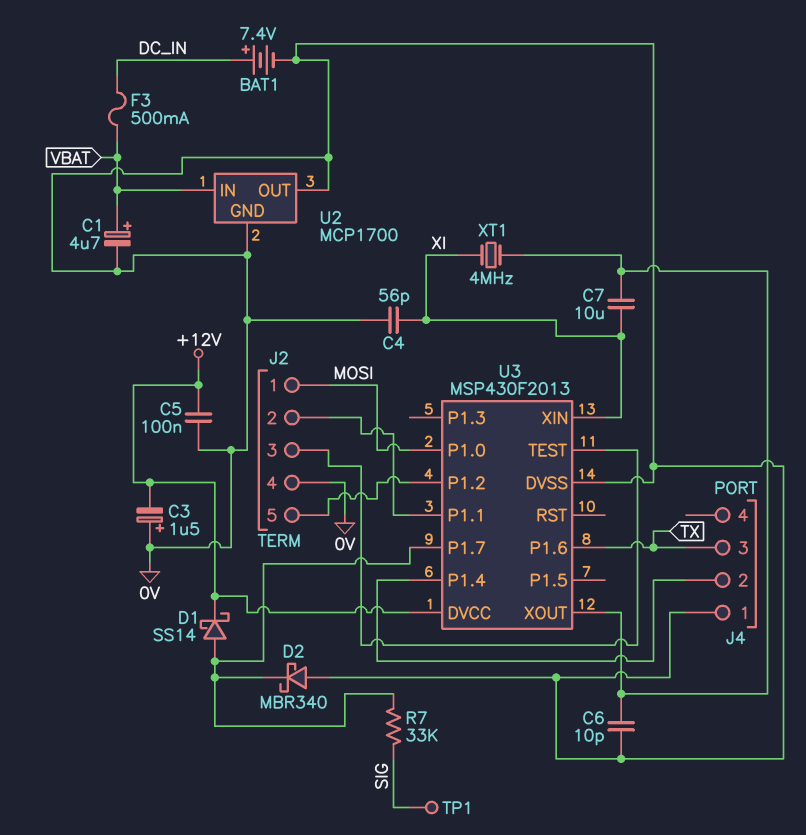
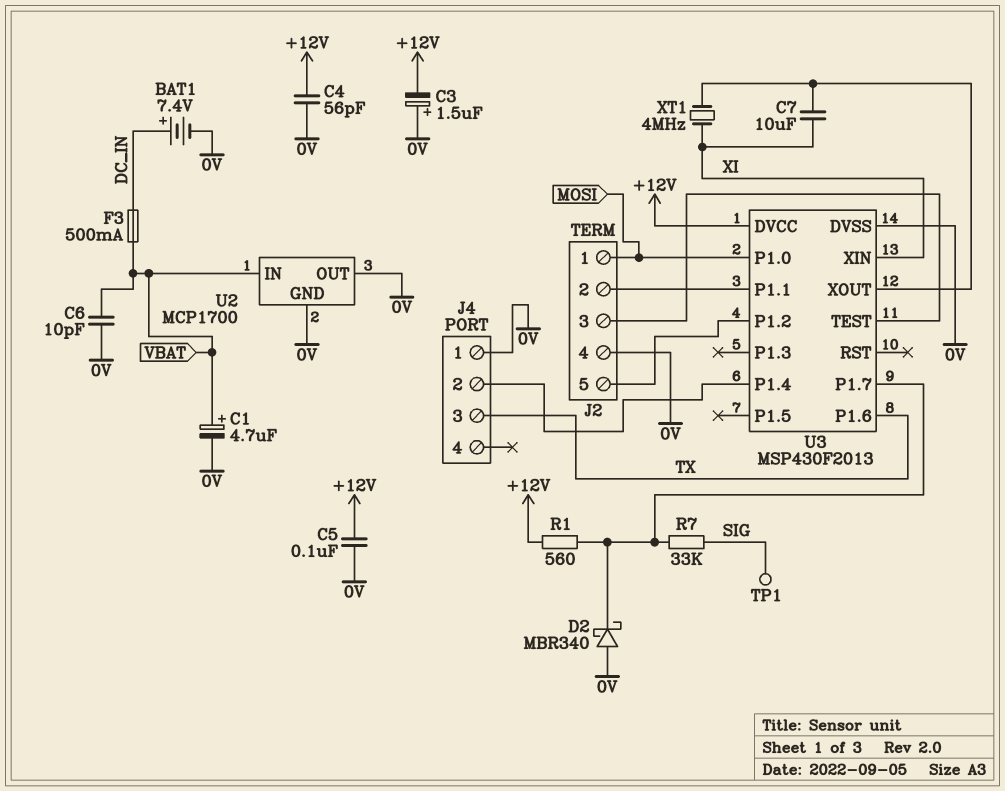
C4: 56pF (0V, XI) -> 56pF (+12V, 0V)
C6: 10pF (0V, U3/XOUT) -> 10pF (0V, VBAT)
D1: schottky SS14 (A U3/P1.7, K +12V) -> none
R1: none -> 560 (+12V, U3/P1.7)

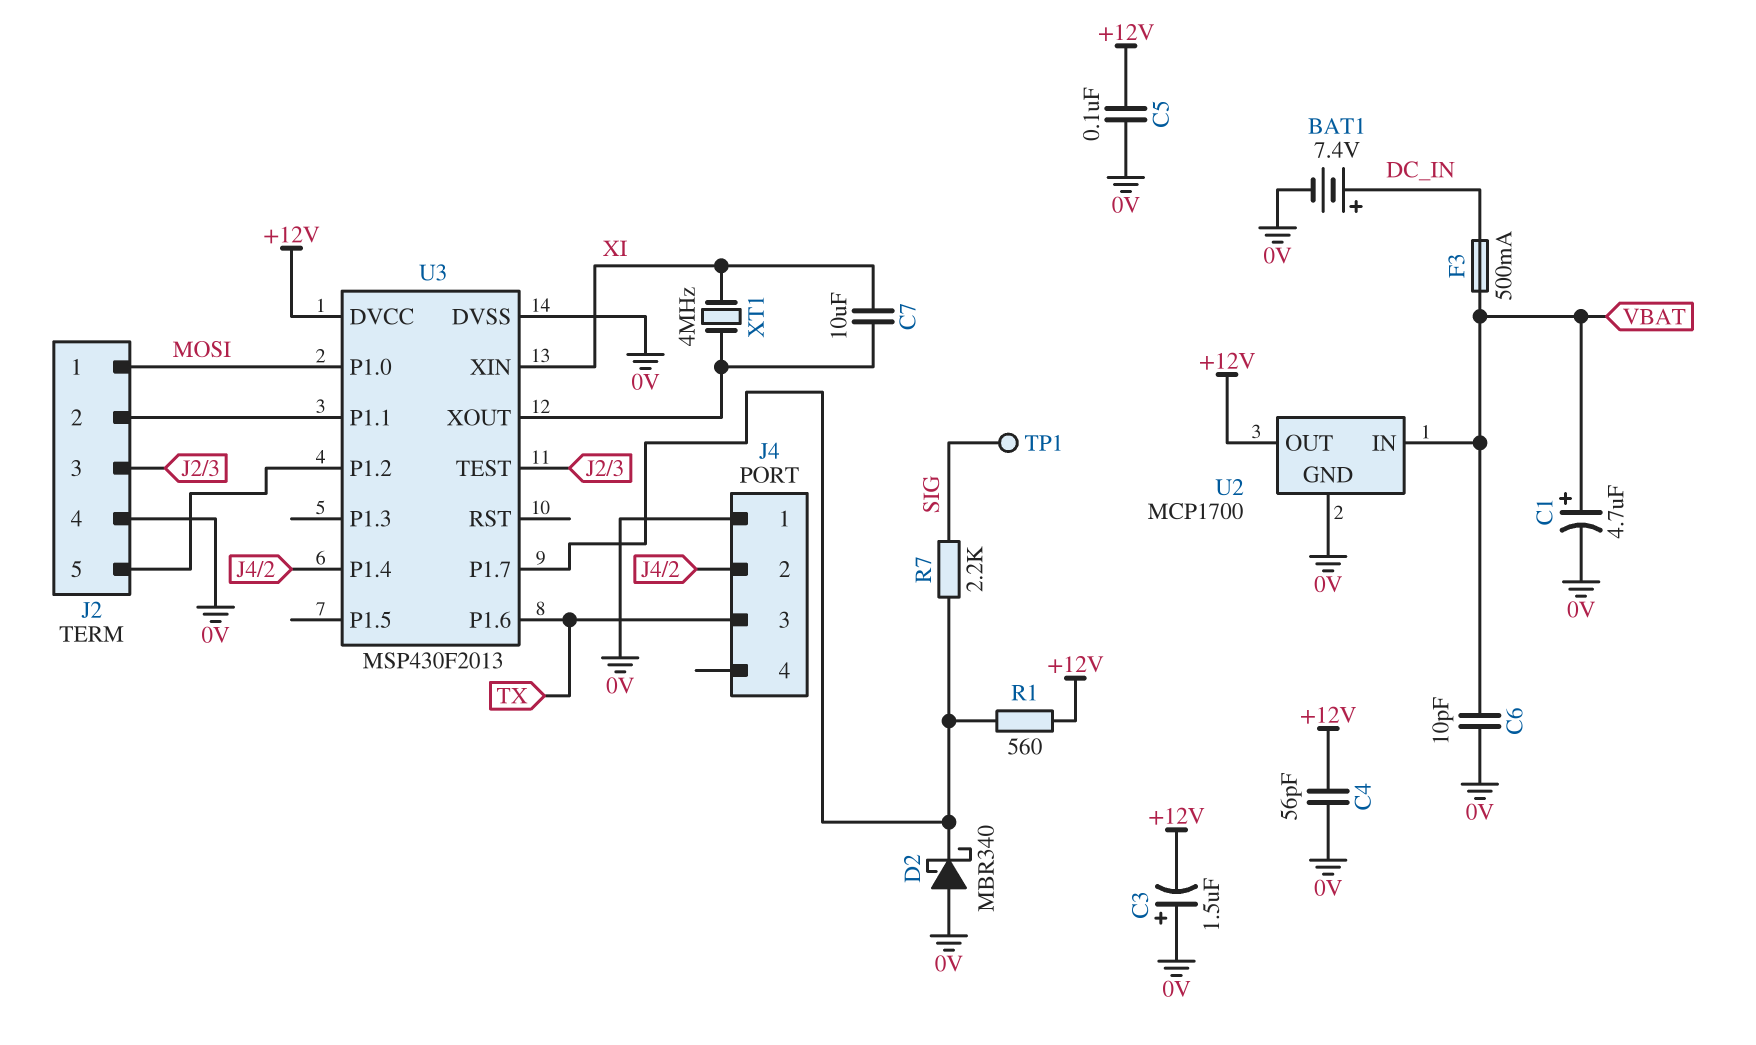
R7: 33k (SIG, U3/P1.7) -> 2.2k (SIG, U3/P1.7)
U2 pin OUT: 0V -> +12V

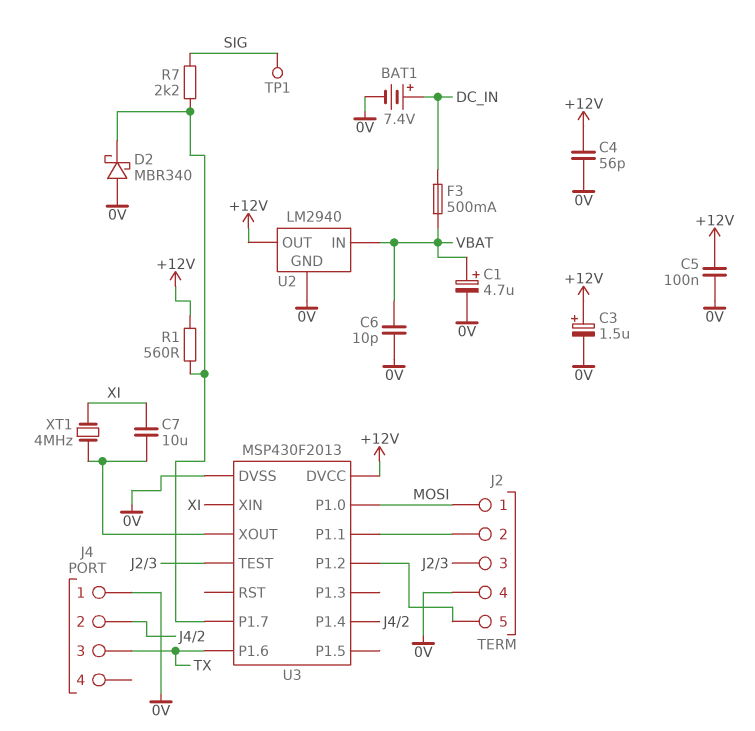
C3: 1.5uF (plus 0V, minus +12V) -> 1.5uF (plus +12V, minus 0V)
U2: MCP1700 -> LM2940

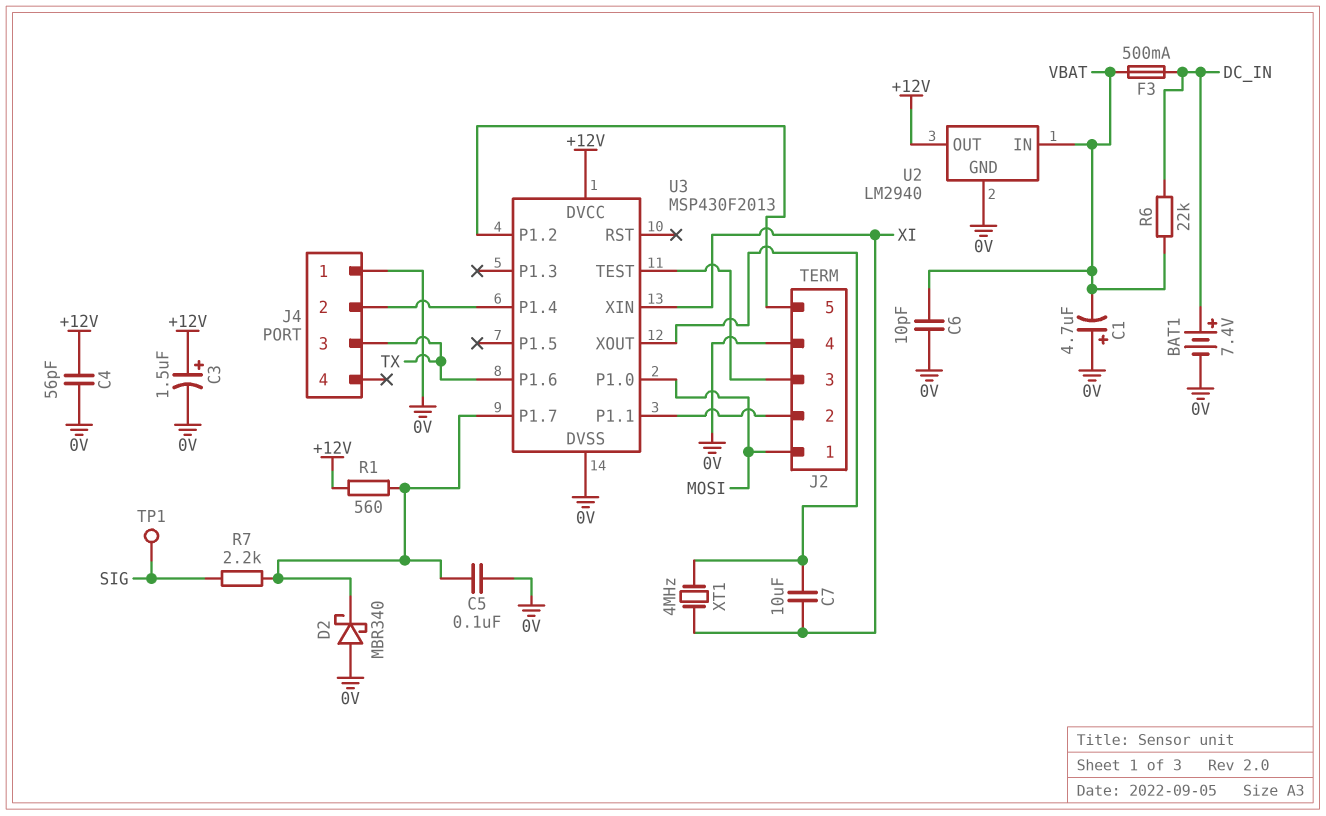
C1: 4.7uF (plus VBAT, minus 0V) -> 4.7uF (plus 0V, minus VBAT)
C5: 100nF (+12V, 0V) -> 100nF (0V, U3/P1.7)
R6: none -> 22k (DC_IN, VBAT)

